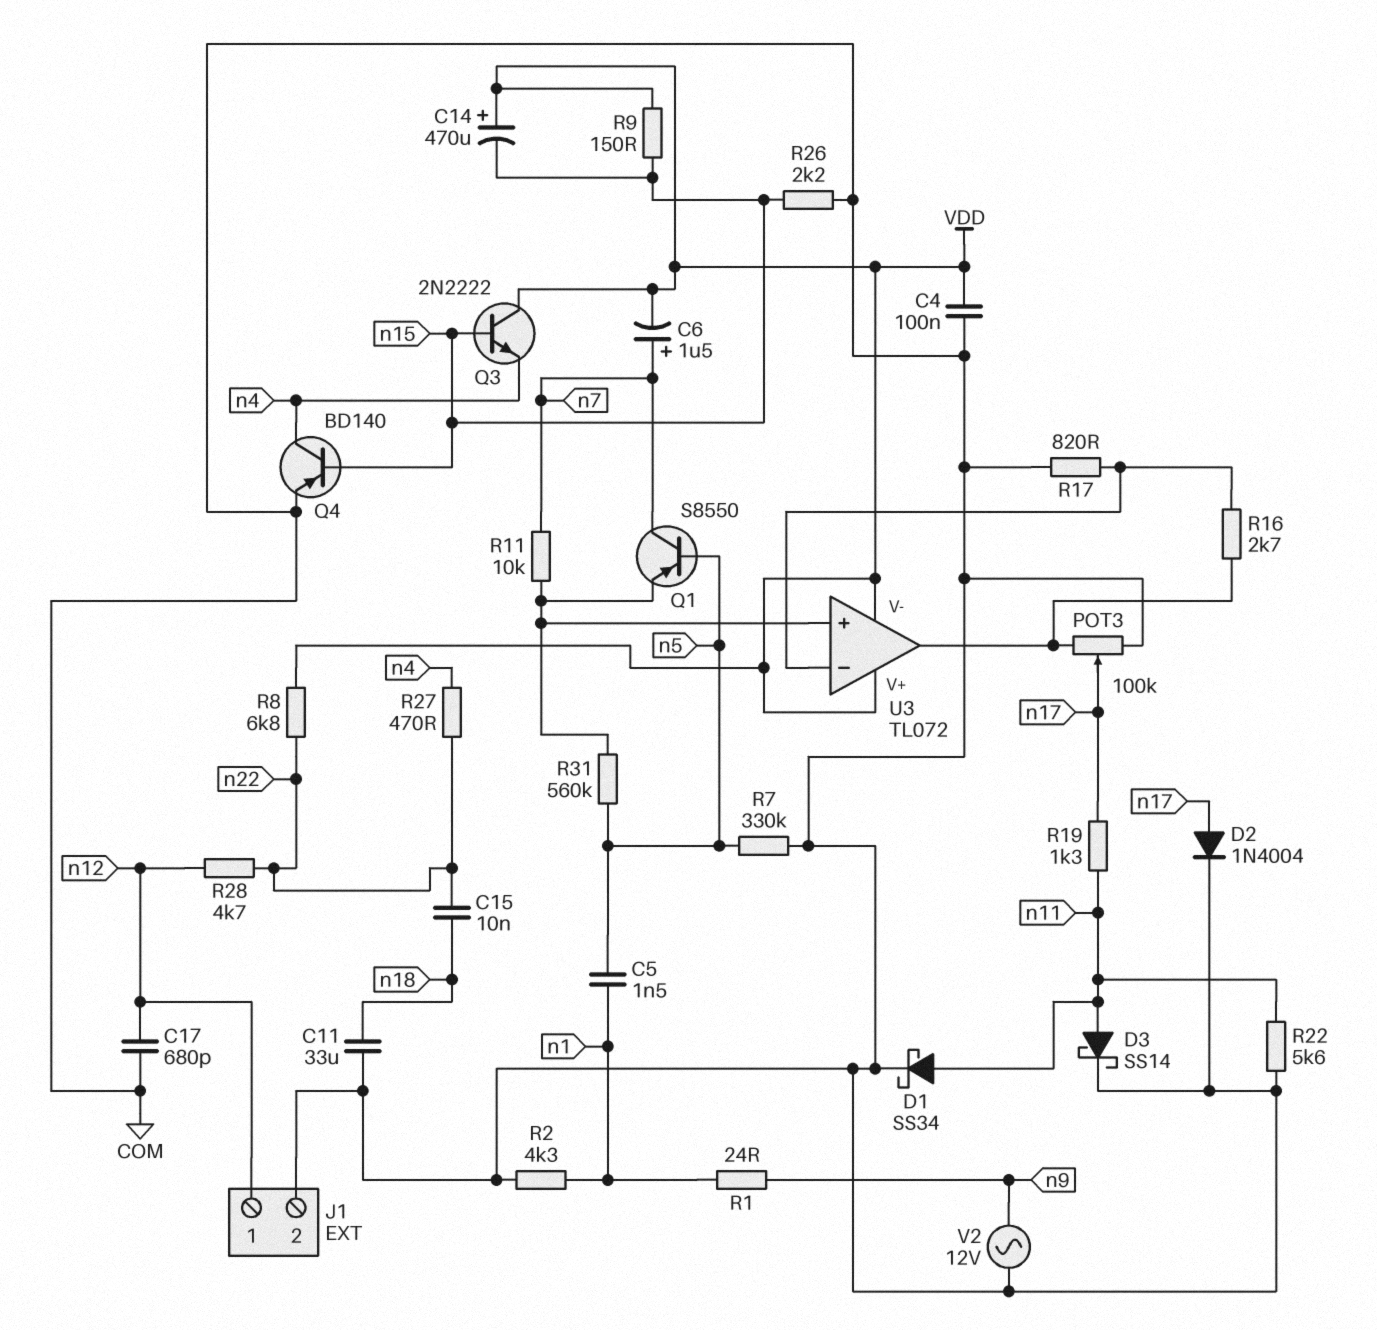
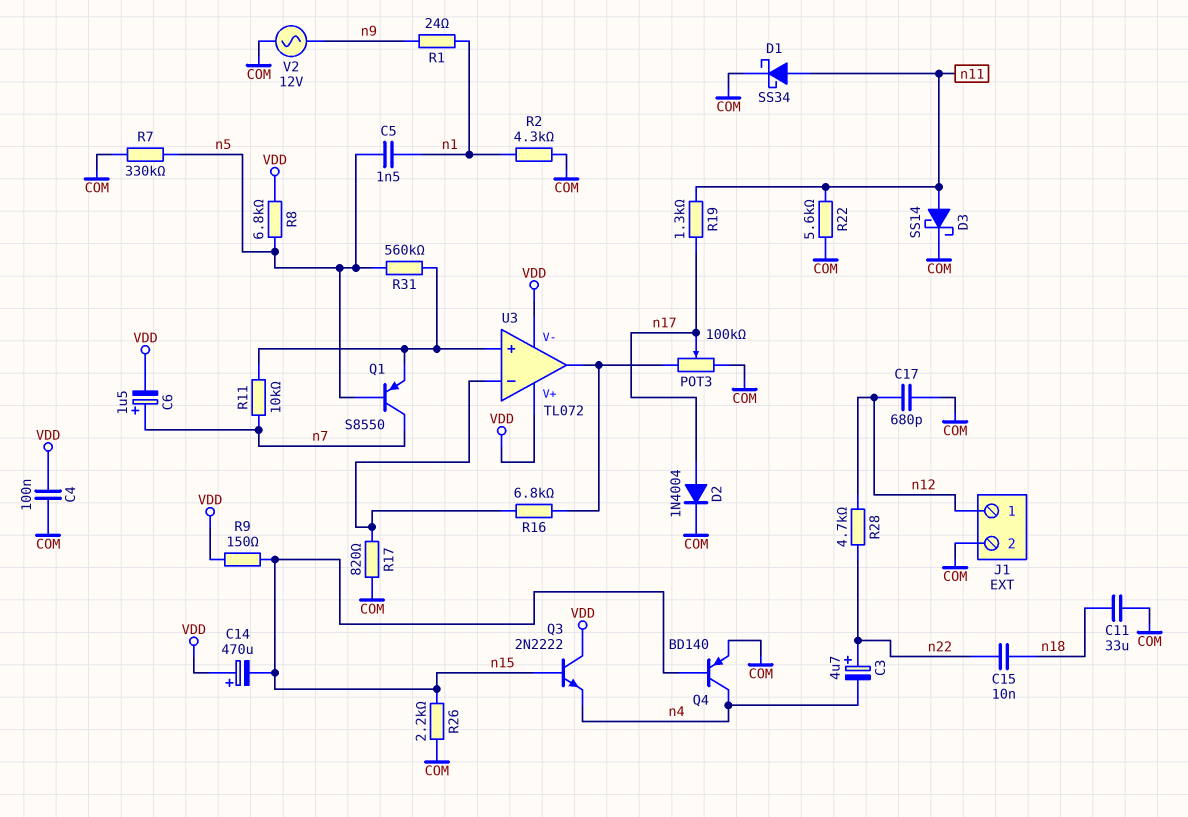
C3: none -> 4.7uF (plus n22, minus n4)
R8: 6.8k (VDD, n22) -> 6.8k (VDD, n5)
R16: 2.7k (U3/in-, U3/out) -> 6.8k (U3/in-, U3/out)
R27: 470 (n4, n22) -> none

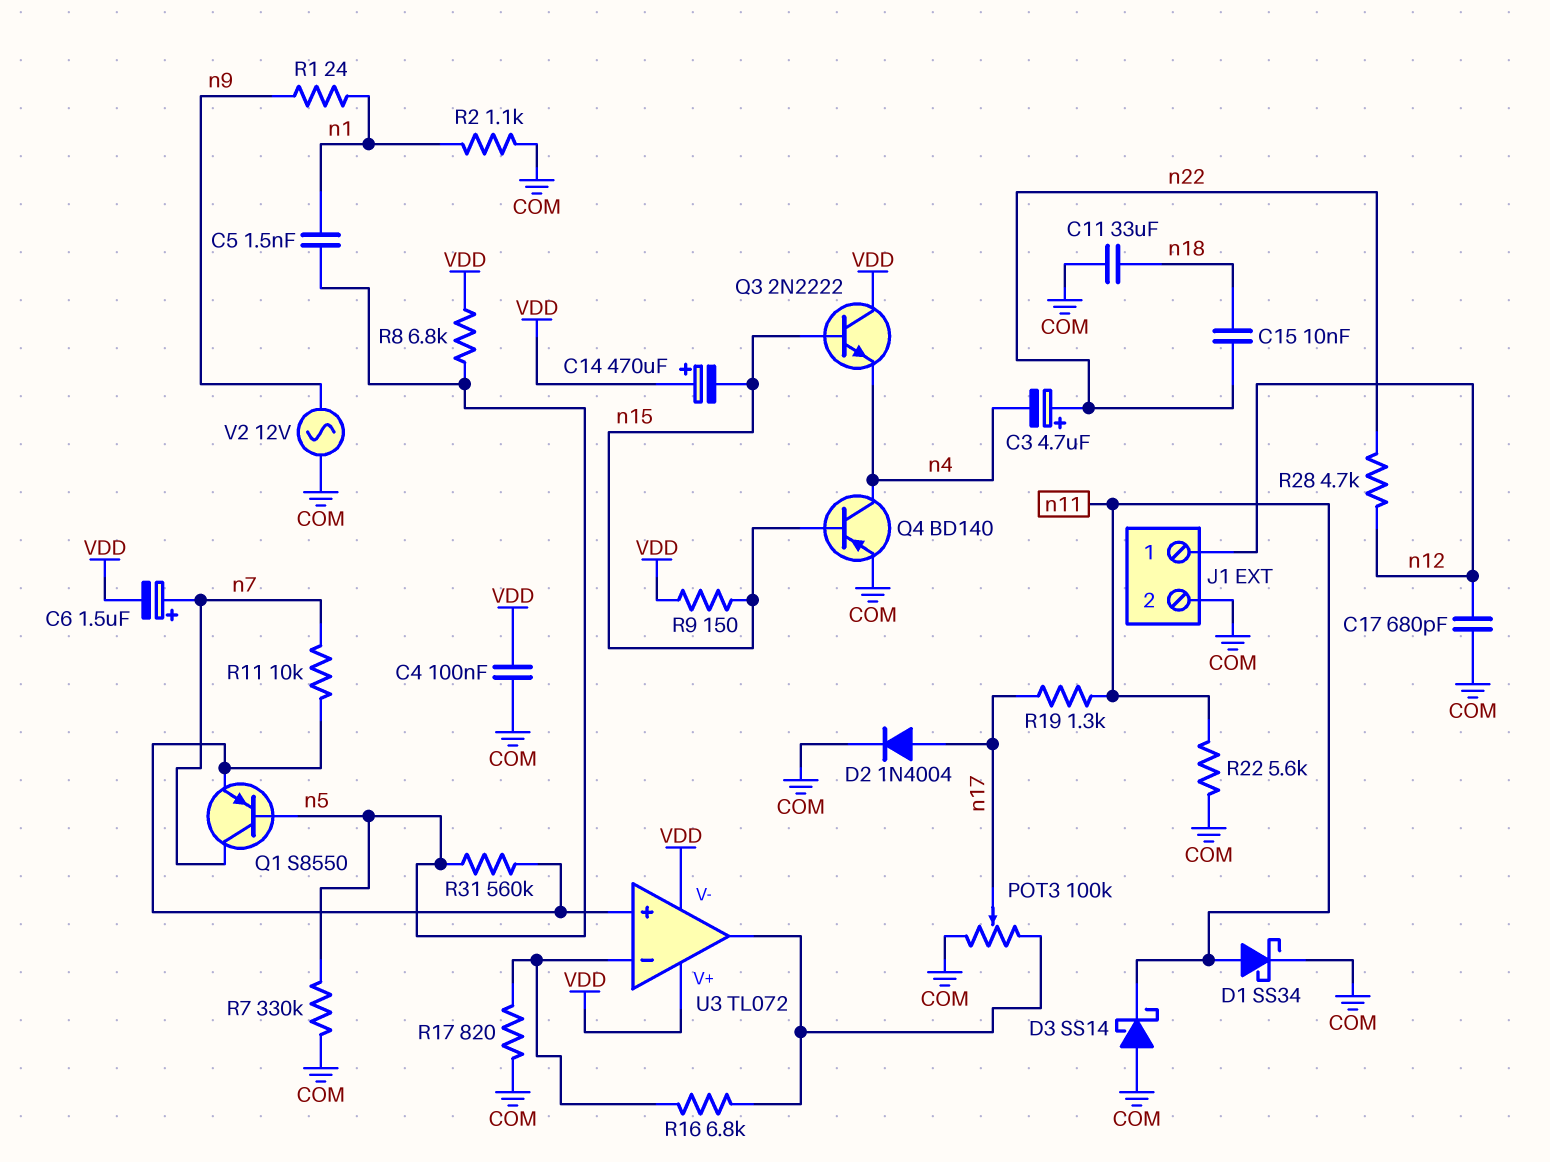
D3: schottky SS14 (A n11, K COM) -> schottky SS14 (A COM, K n11)
R2: 4.3k (COM, n1) -> 1.1k (COM, n1)
R26: 2.2k (COM, n15) -> none

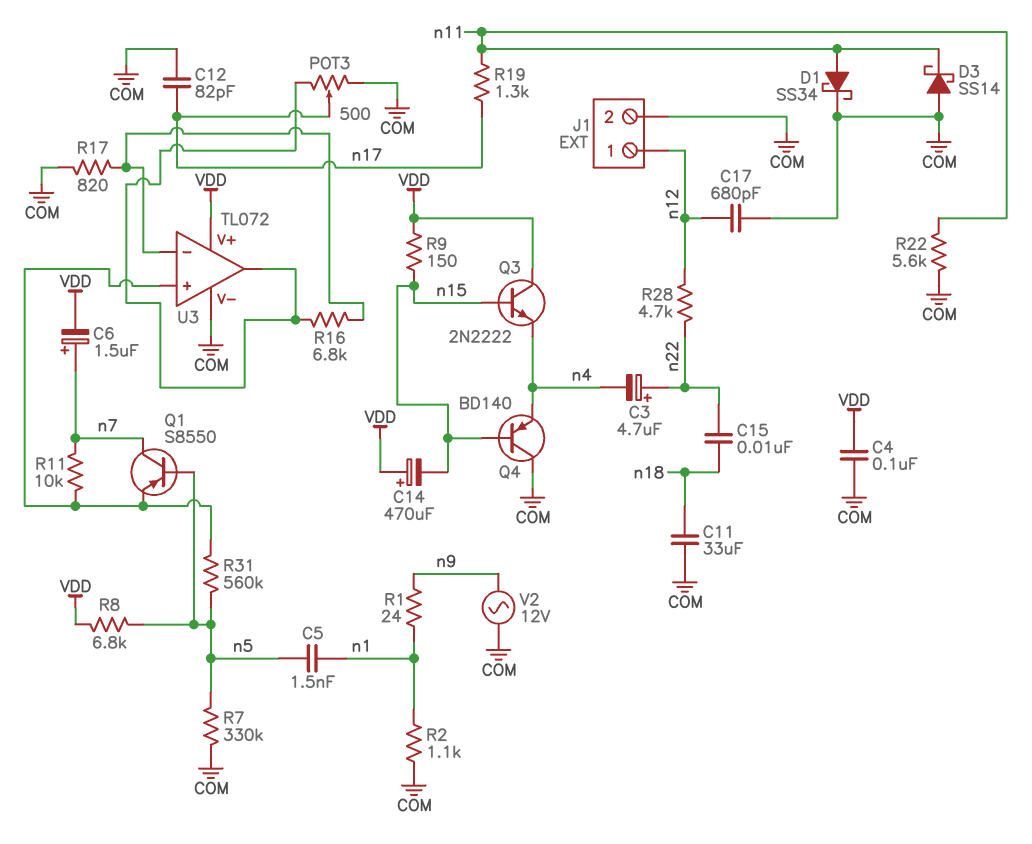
C12: none -> 82pF (COM, n17)
D2: diode 1N4004 (A n17, K COM) -> none
POT3: 100k (COM, U3/out, wiper n17) -> 500 (COM, U3/out, wiper n17)
Q4: PNP BD140 (B n15, C n4, E COM) -> PNP BD140 (B n15, C COM, E n4)
U3 pin V-: VDD -> COM

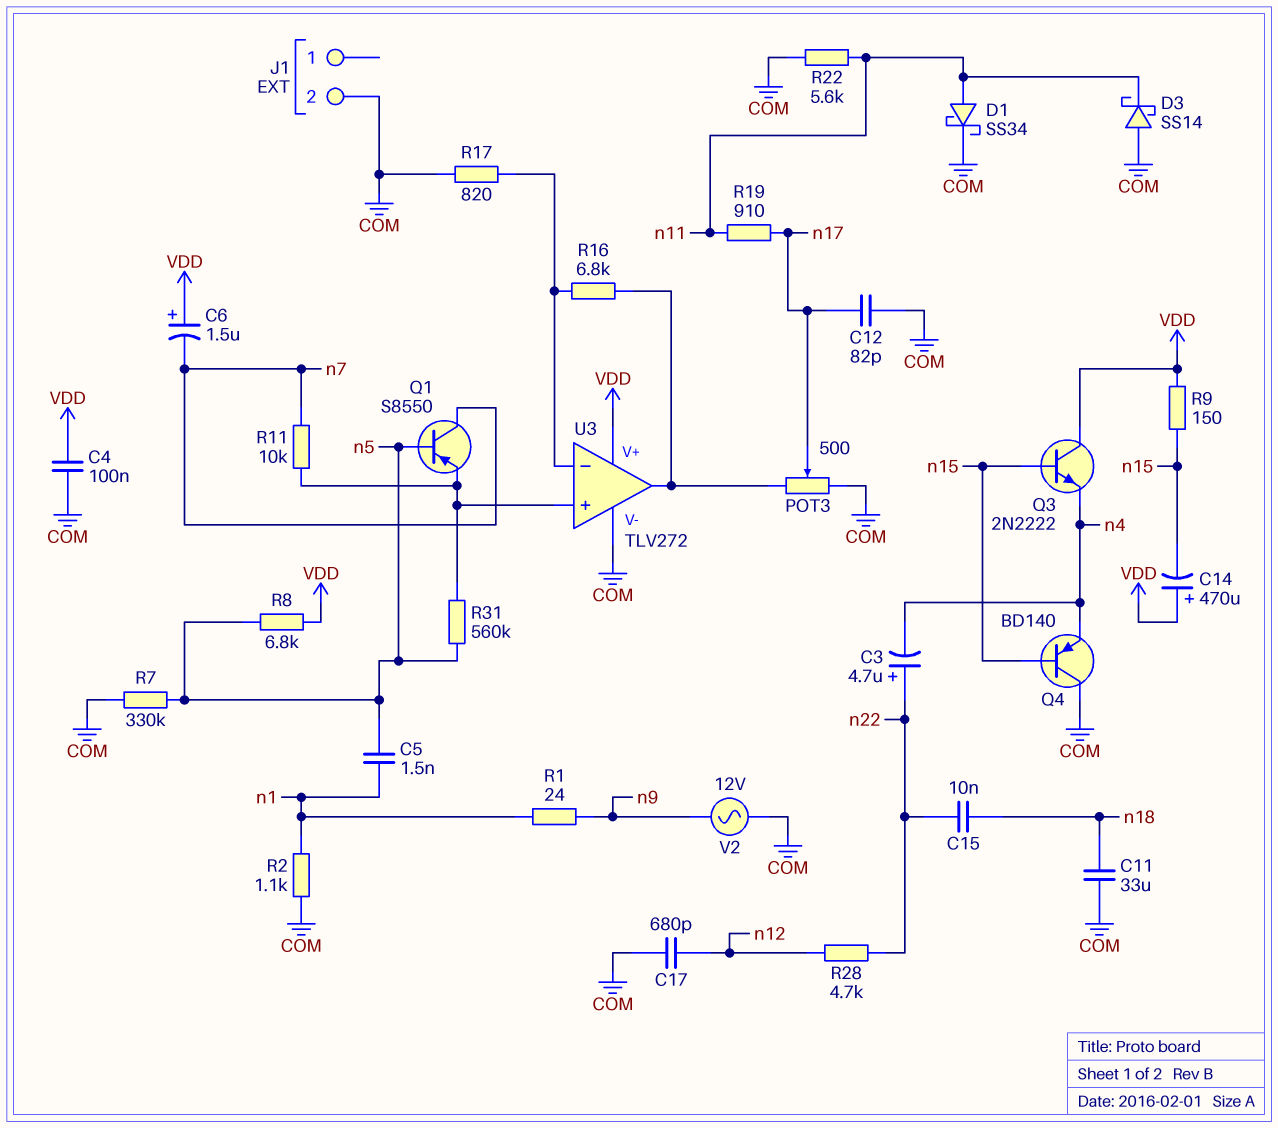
C6: 1.5uF (plus n7, minus VDD) -> 1.5uF (plus VDD, minus n7)
J1 pin 1: n12 -> none
R19: 1.3k (n11, n17) -> 910 (n11, n17)
U3: TL072 -> TLV272

